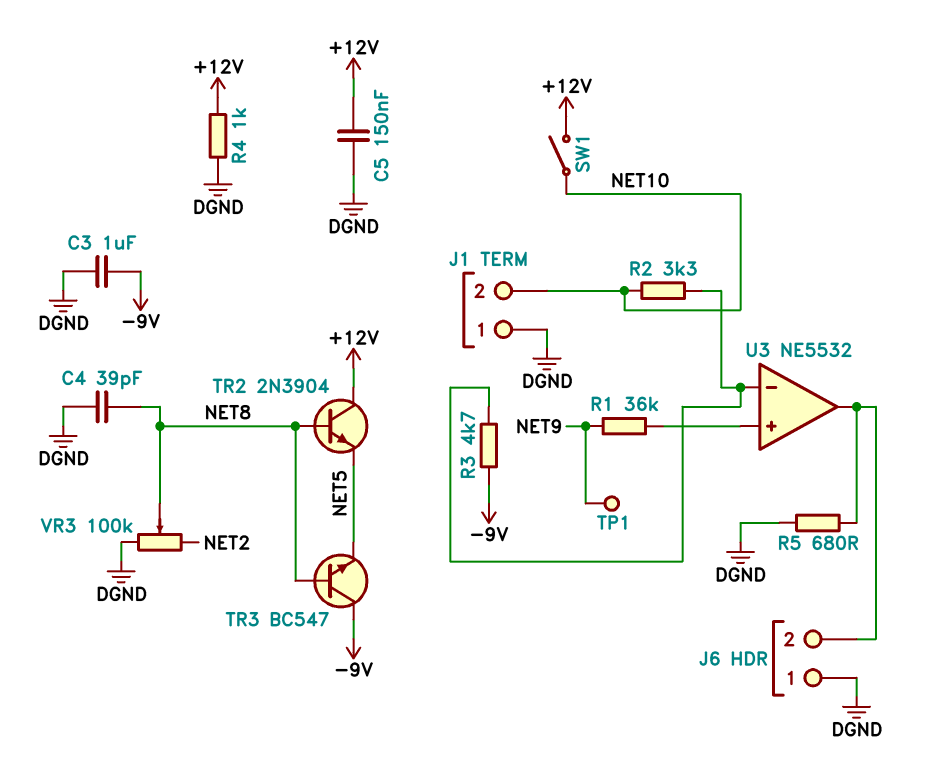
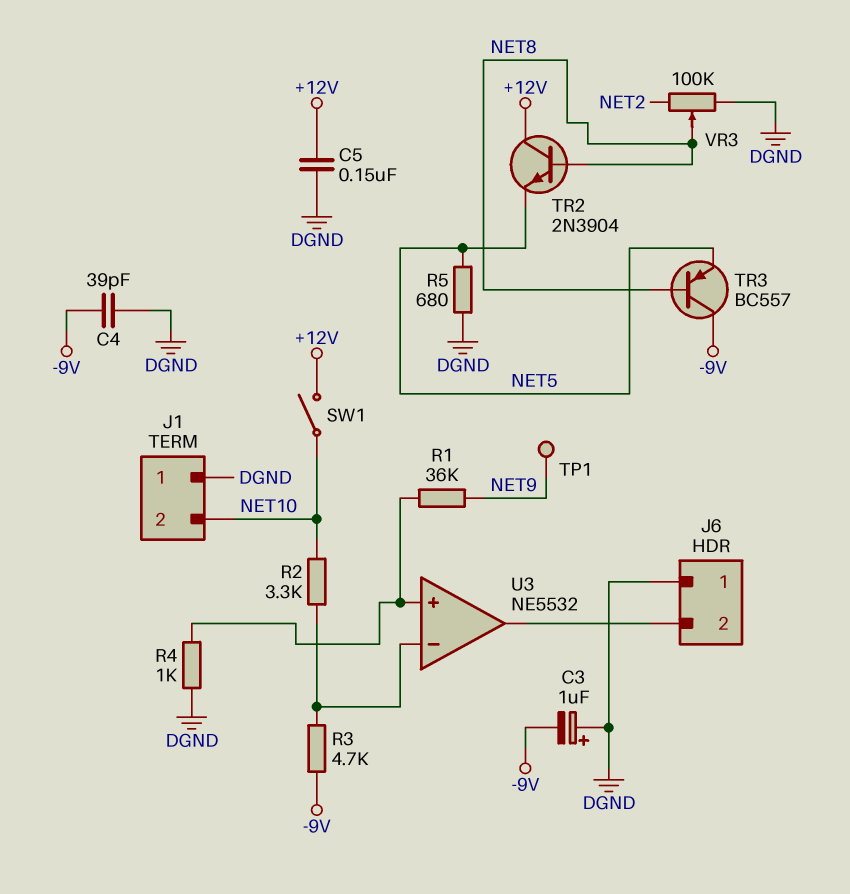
C3: 1uF (-9V, DGND) -> 1uF (plus DGND, minus -9V)
C4: 39pF (DGND, NET8) -> 39pF (-9V, DGND)
R4: 1k (+12V, DGND) -> 1k (DGND, U3/in+)
R5: 680 (DGND, J6/2) -> 680 (DGND, NET5)
TR3: NPN BC547 (B NET8, C -9V, E NET5) -> PNP BC557 (B NET8, C -9V, E NET5)

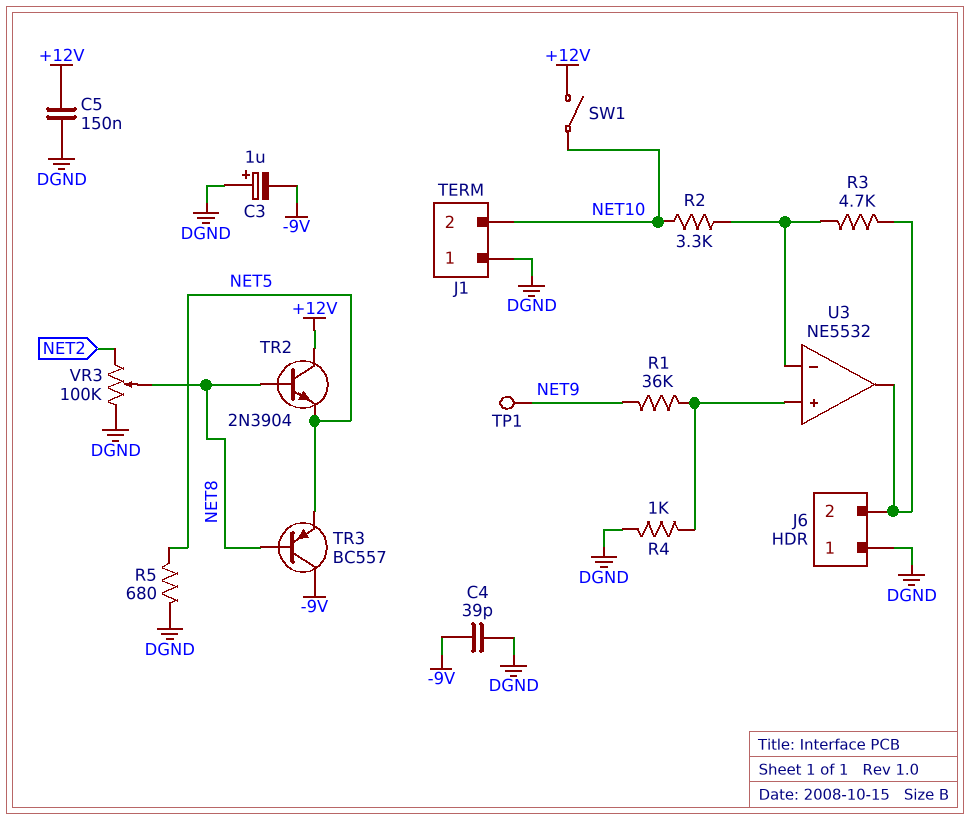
R3: 4.7k (-9V, U3/in-) -> 4.7k (J6/2, U3/in-)

